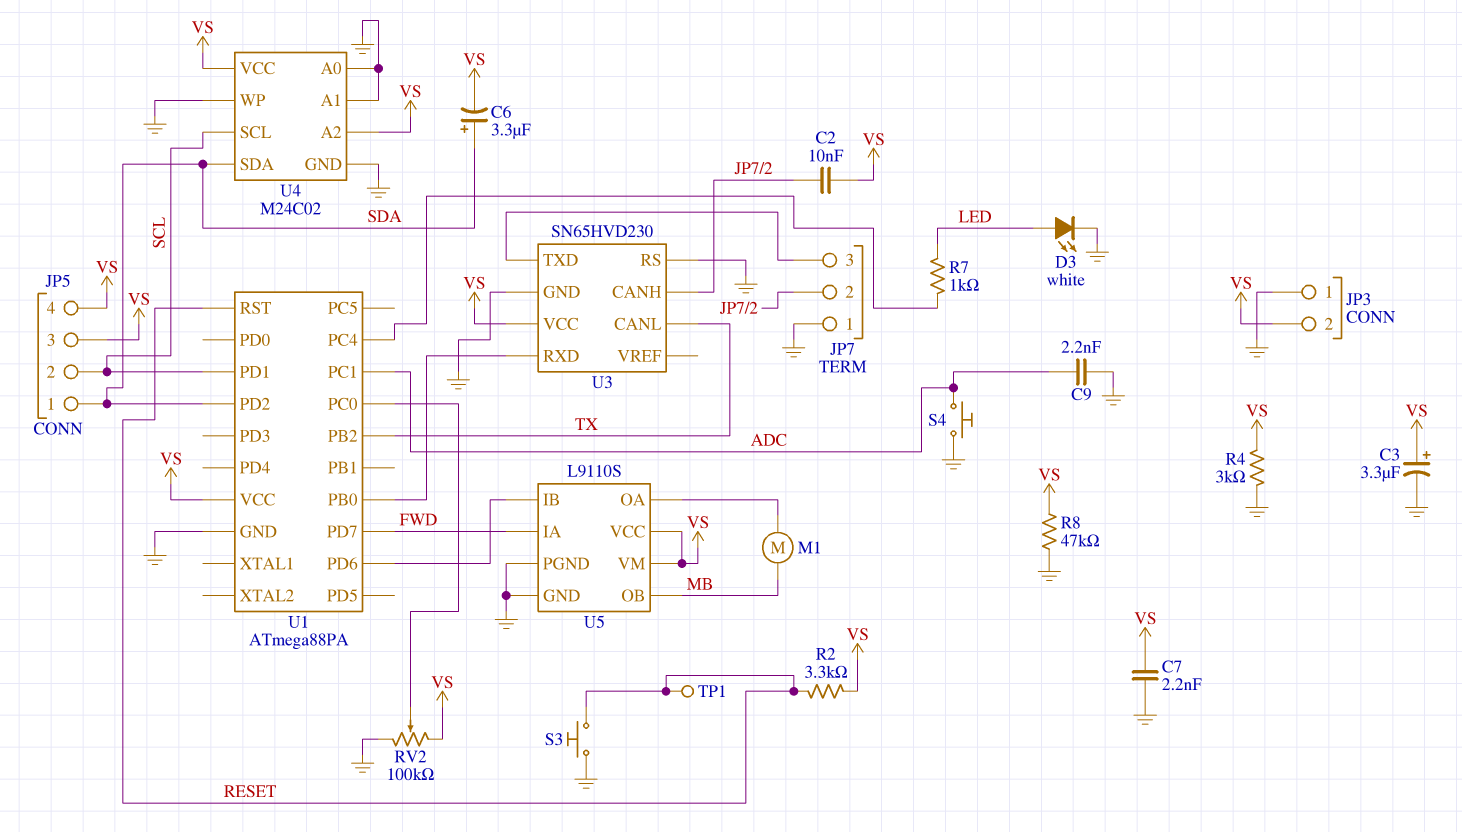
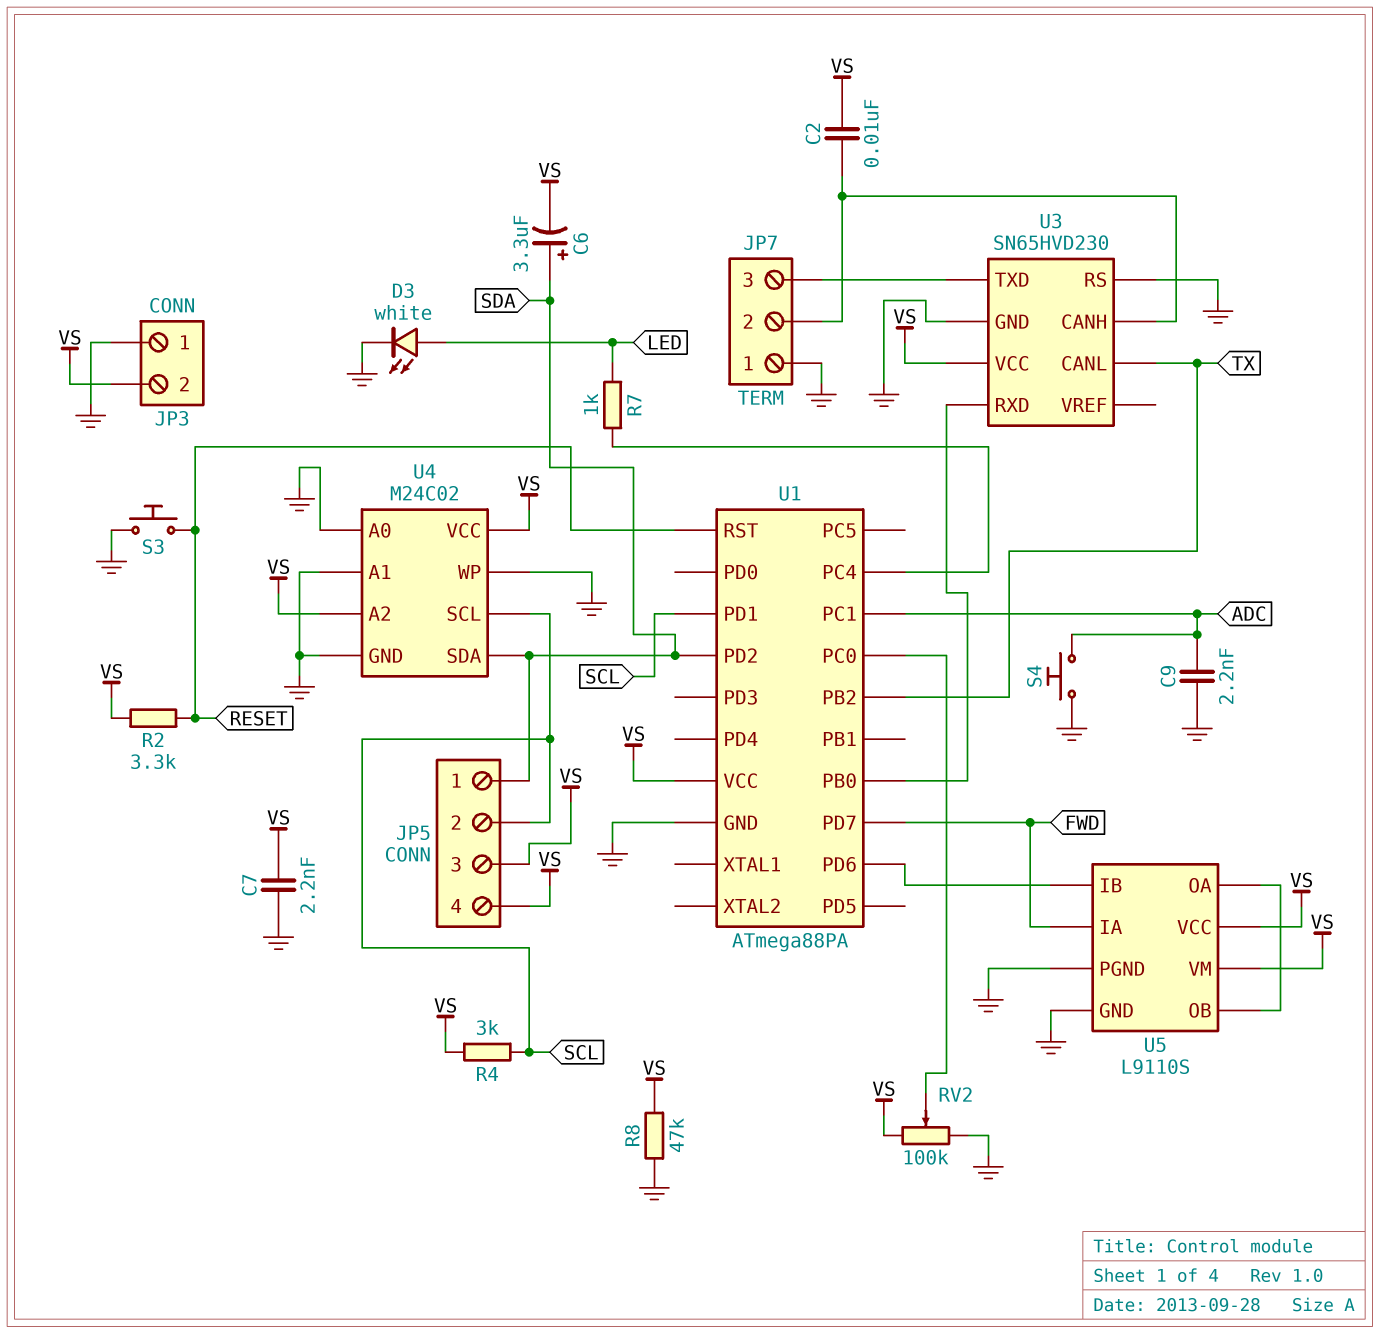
C3: 3.3uF (plus VS, minus GND) -> none
M1: motor (MB, U5/OA) -> none
R4: 3k (GND, VS) -> 3k (SCL, VS)
TP1: test point (RESET) -> none
U5 pin OB: MB -> U5/OA

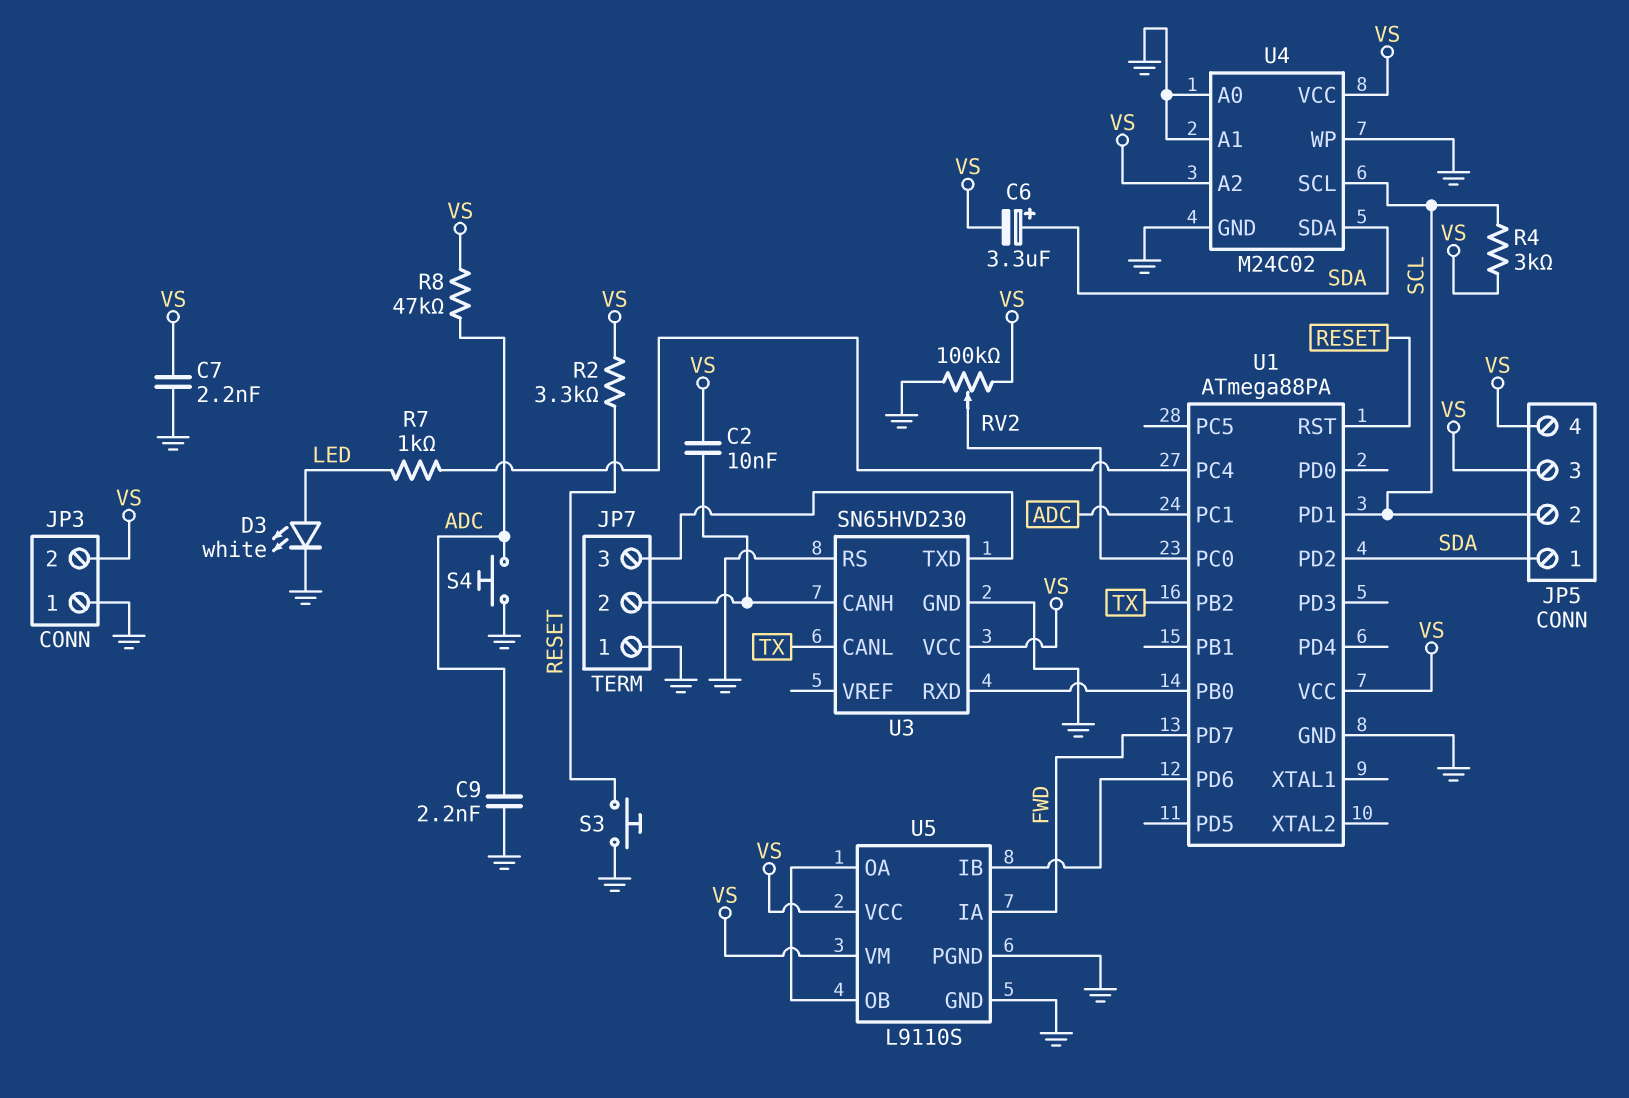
R8: 47k (GND, VS) -> 47k (ADC, VS)

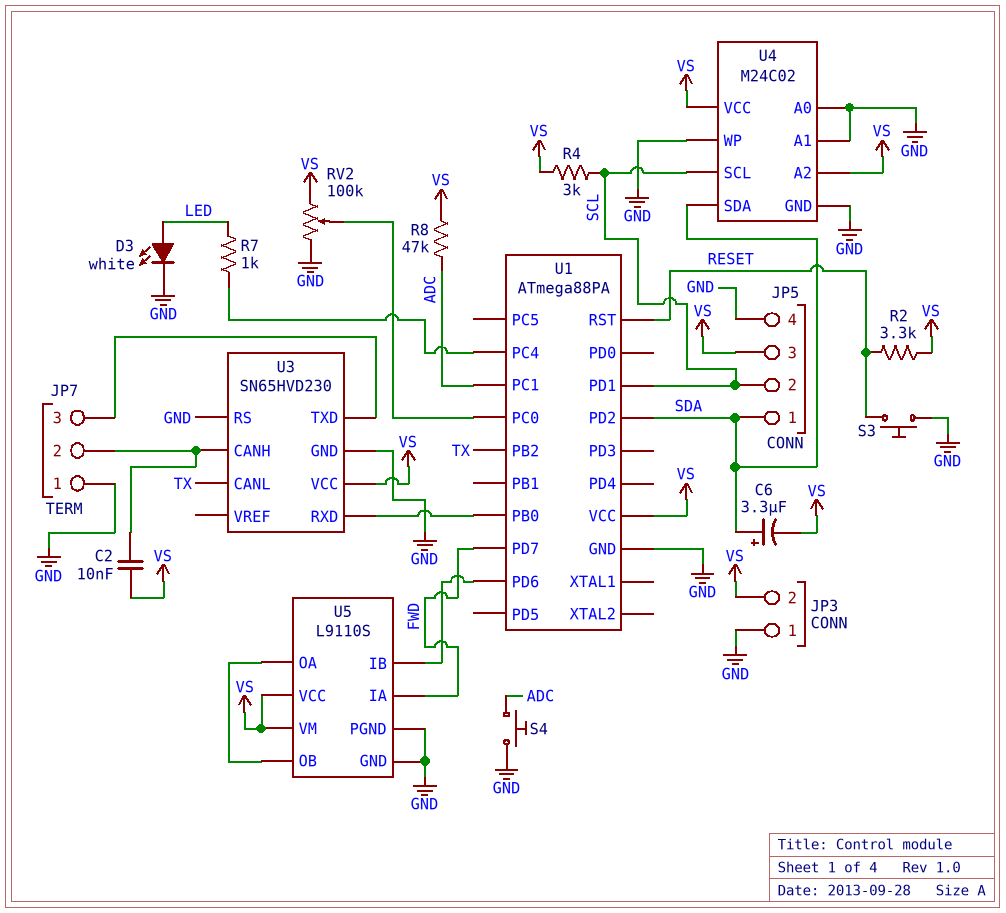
C7: 2.2nF (GND, VS) -> none
C9: 2.2nF (ADC, GND) -> none
JP5 pin 4: VS -> GND

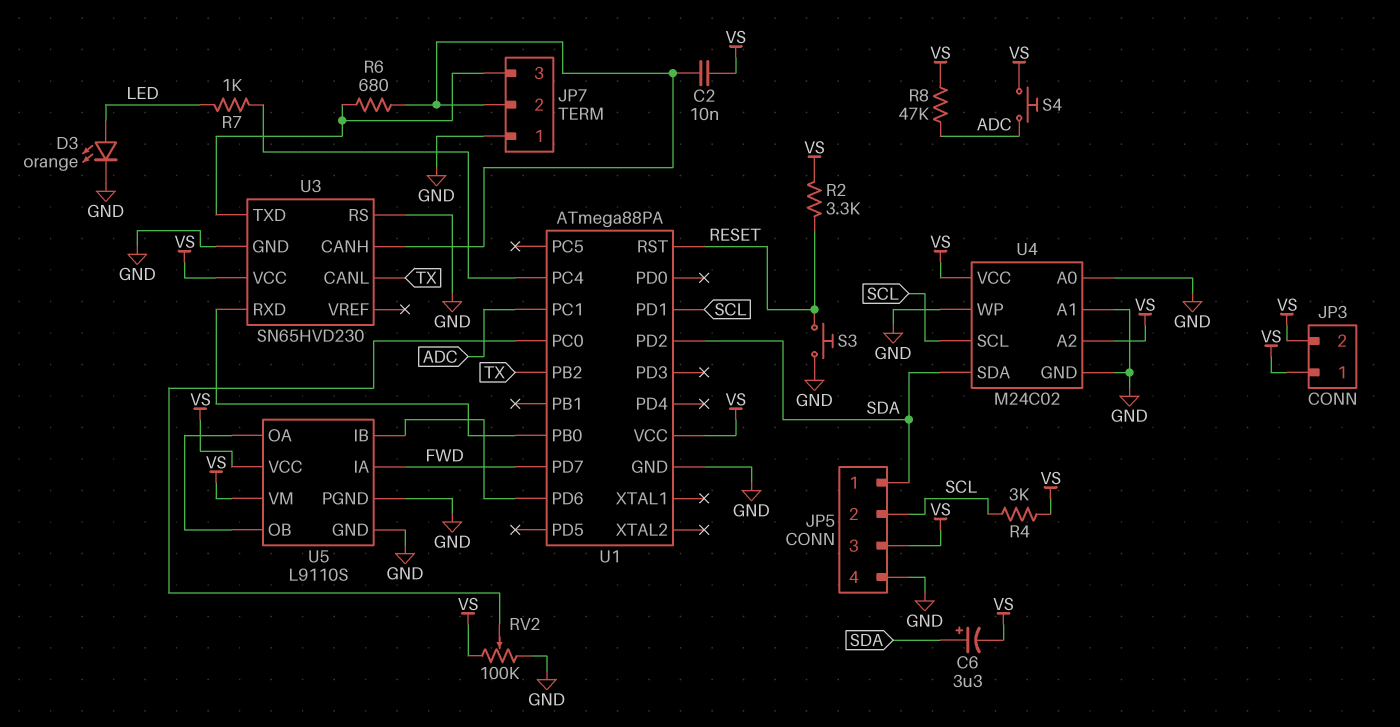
D3: LED white (A LED, K GND) -> LED orange (A LED, K GND)
JP3 pin 1: GND -> VS
R6: none -> 680 (JP7/2, JP7/3)
S4: button (ADC, GND) -> button (ADC, VS)

